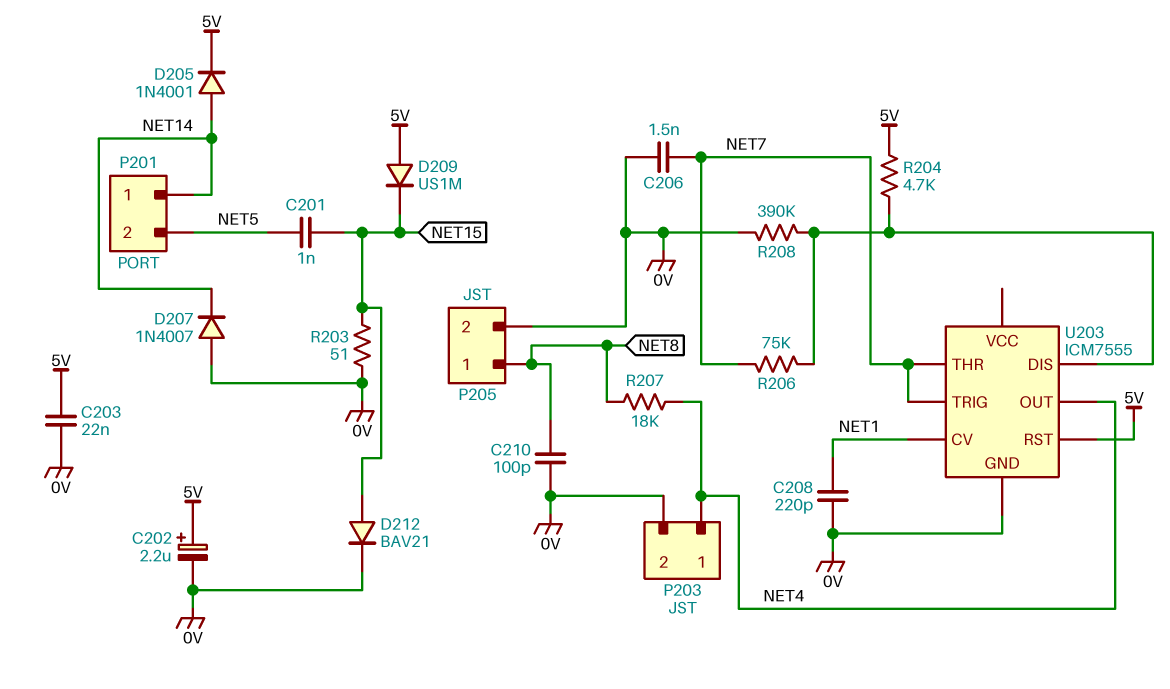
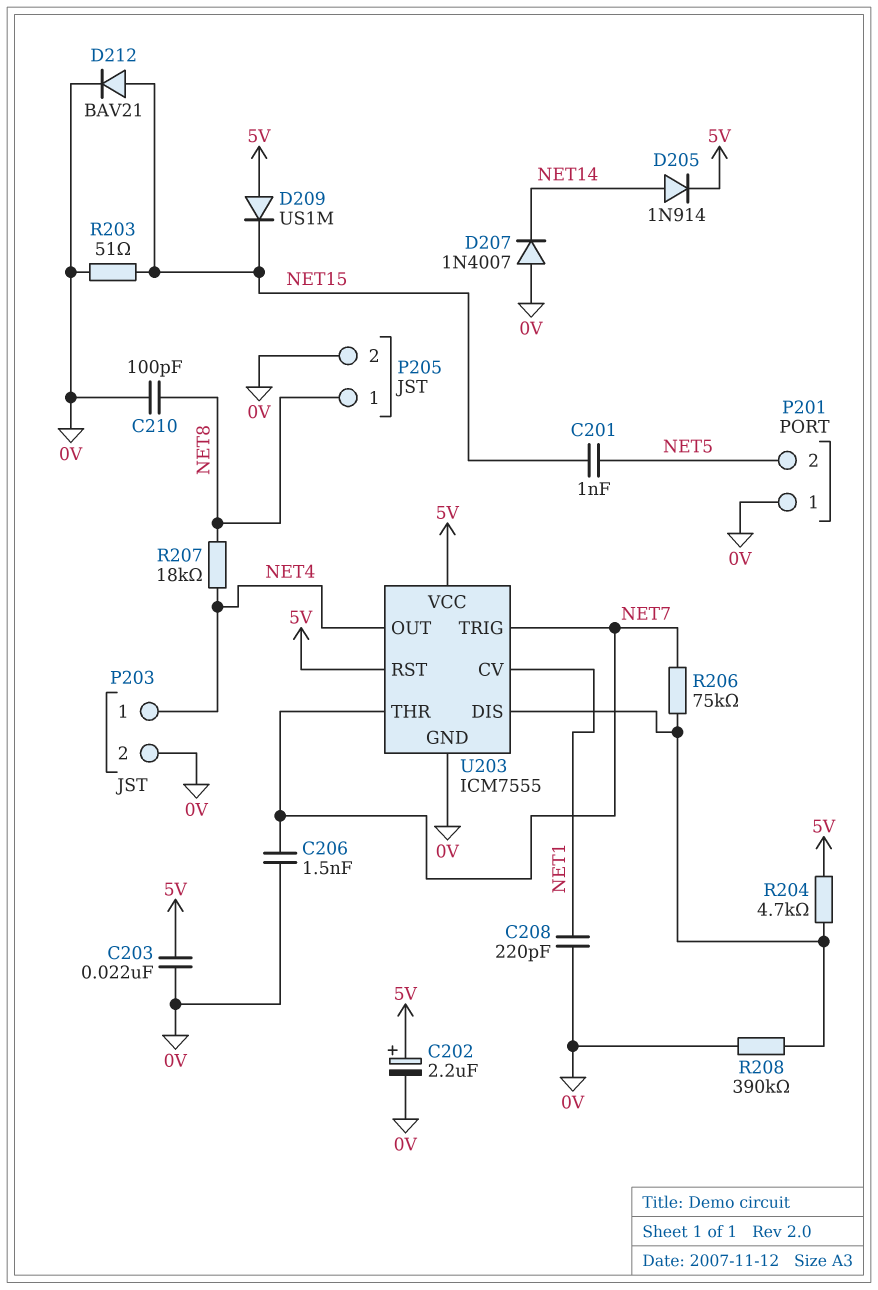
D205: diode 1N4001 (A NET14, K 5V) -> diode 1N914 (A NET14, K 5V)
P201 pin 1: NET14 -> 0V
U203 pin VCC: none -> 5V

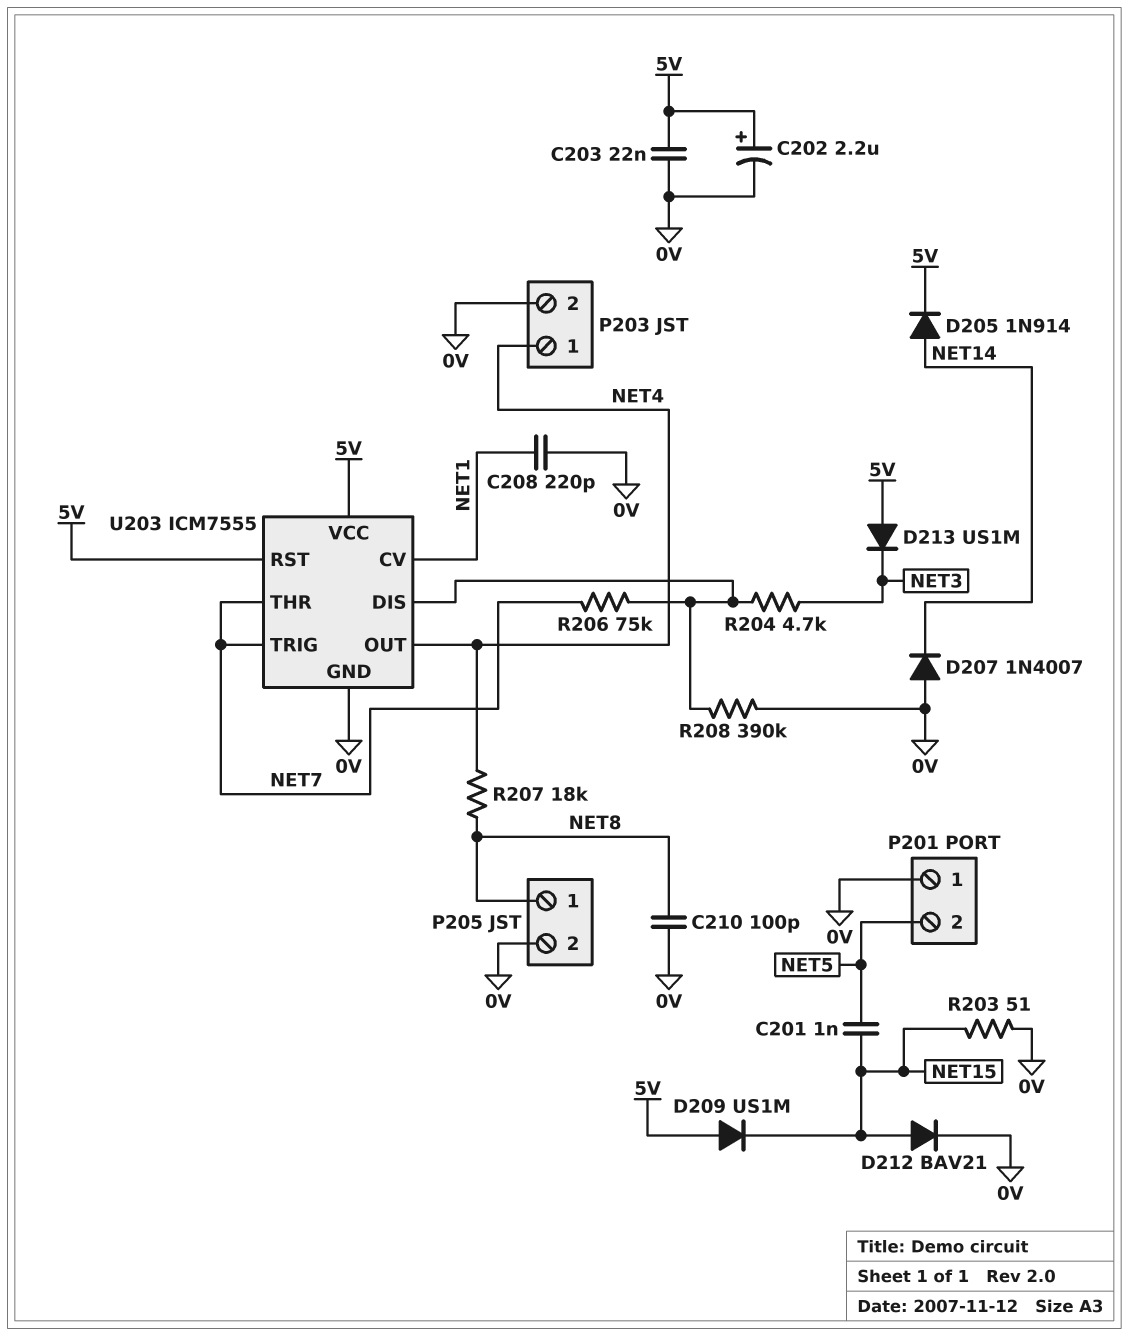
C206: 1.5nF (0V, NET7) -> none
D213: none -> diode US1M (A 5V, K NET3)
R204: 4.7k (5V, U203/DIS) -> 4.7k (NET3, U203/DIS)

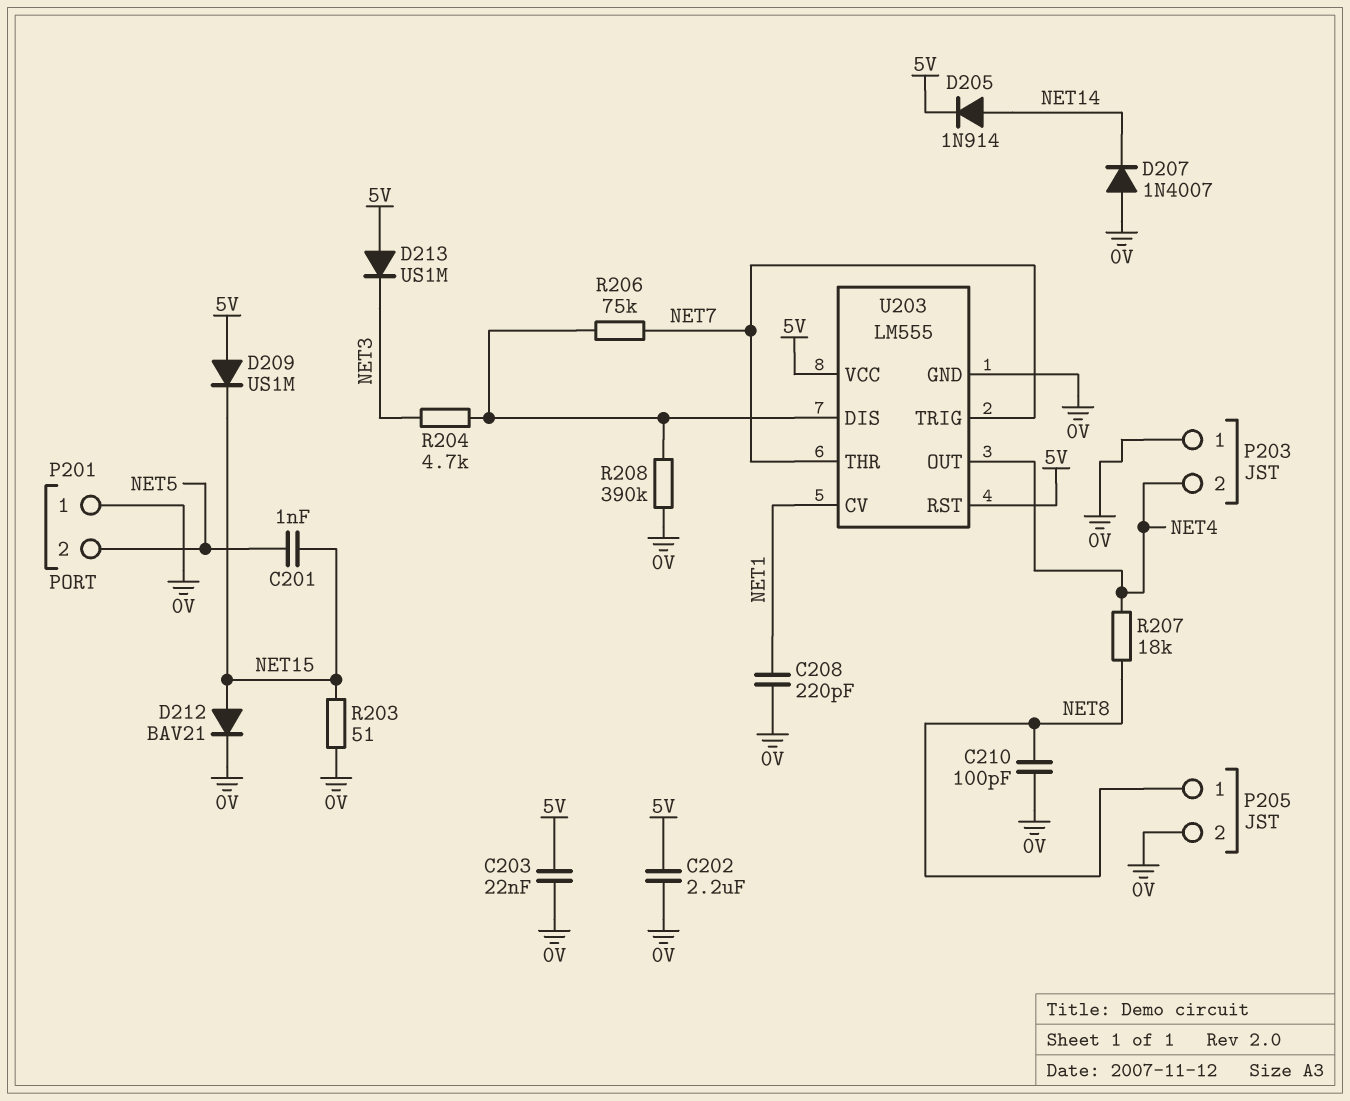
C202: 2.2uF (plus 5V, minus 0V) -> 2.2uF (0V, 5V)
P203 pin 1: NET4 -> 0V
P203 pin 2: 0V -> NET4
U203: ICM7555 -> LM555

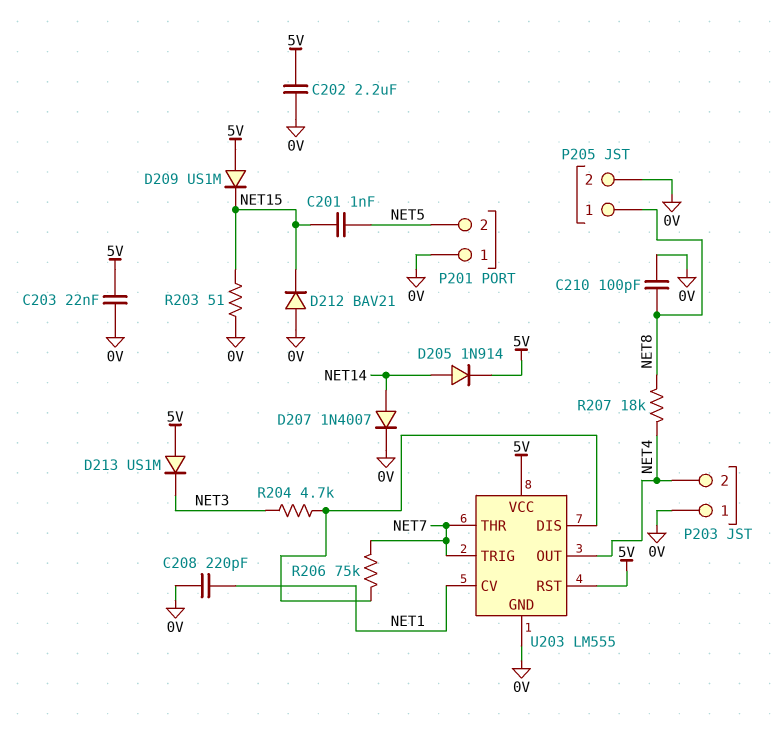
D207: diode 1N4007 (A 0V, K NET14) -> diode 1N4007 (A NET14, K 0V)
D212: diode BAV21 (A NET15, K 0V) -> diode BAV21 (A 0V, K NET15)
R208: 390k (0V, U203/DIS) -> none

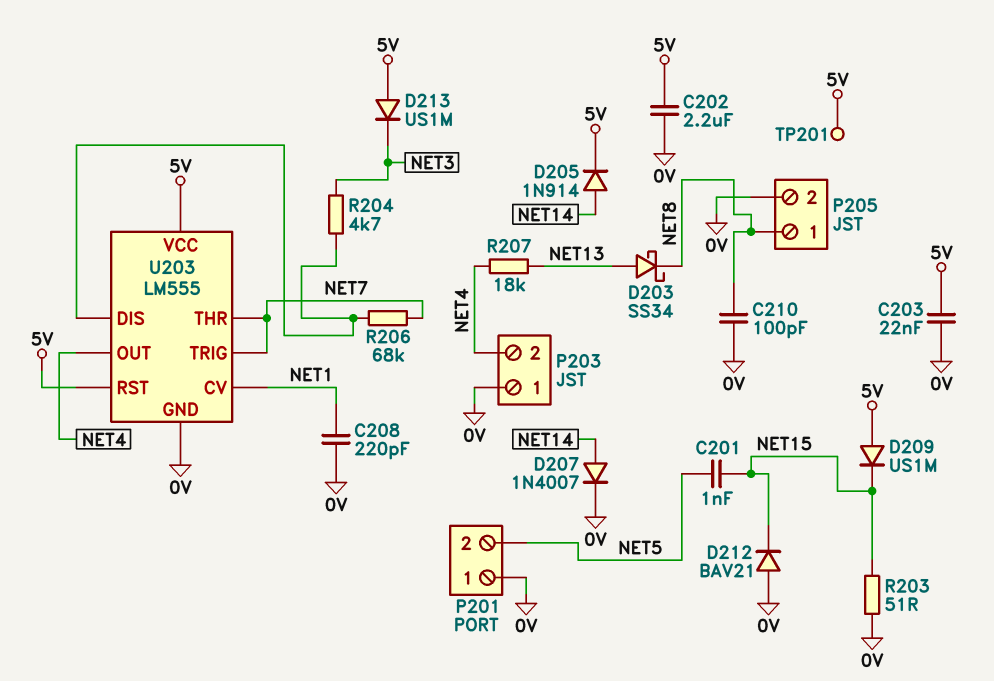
D203: none -> schottky SS34 (A NET13, K NET8)
R206: 75k (NET7, U203/DIS) -> 68k (NET7, U203/DIS)
R207: 18k (NET4, NET8) -> 18k (NET4, NET13)
TP201: none -> test point (5V)

